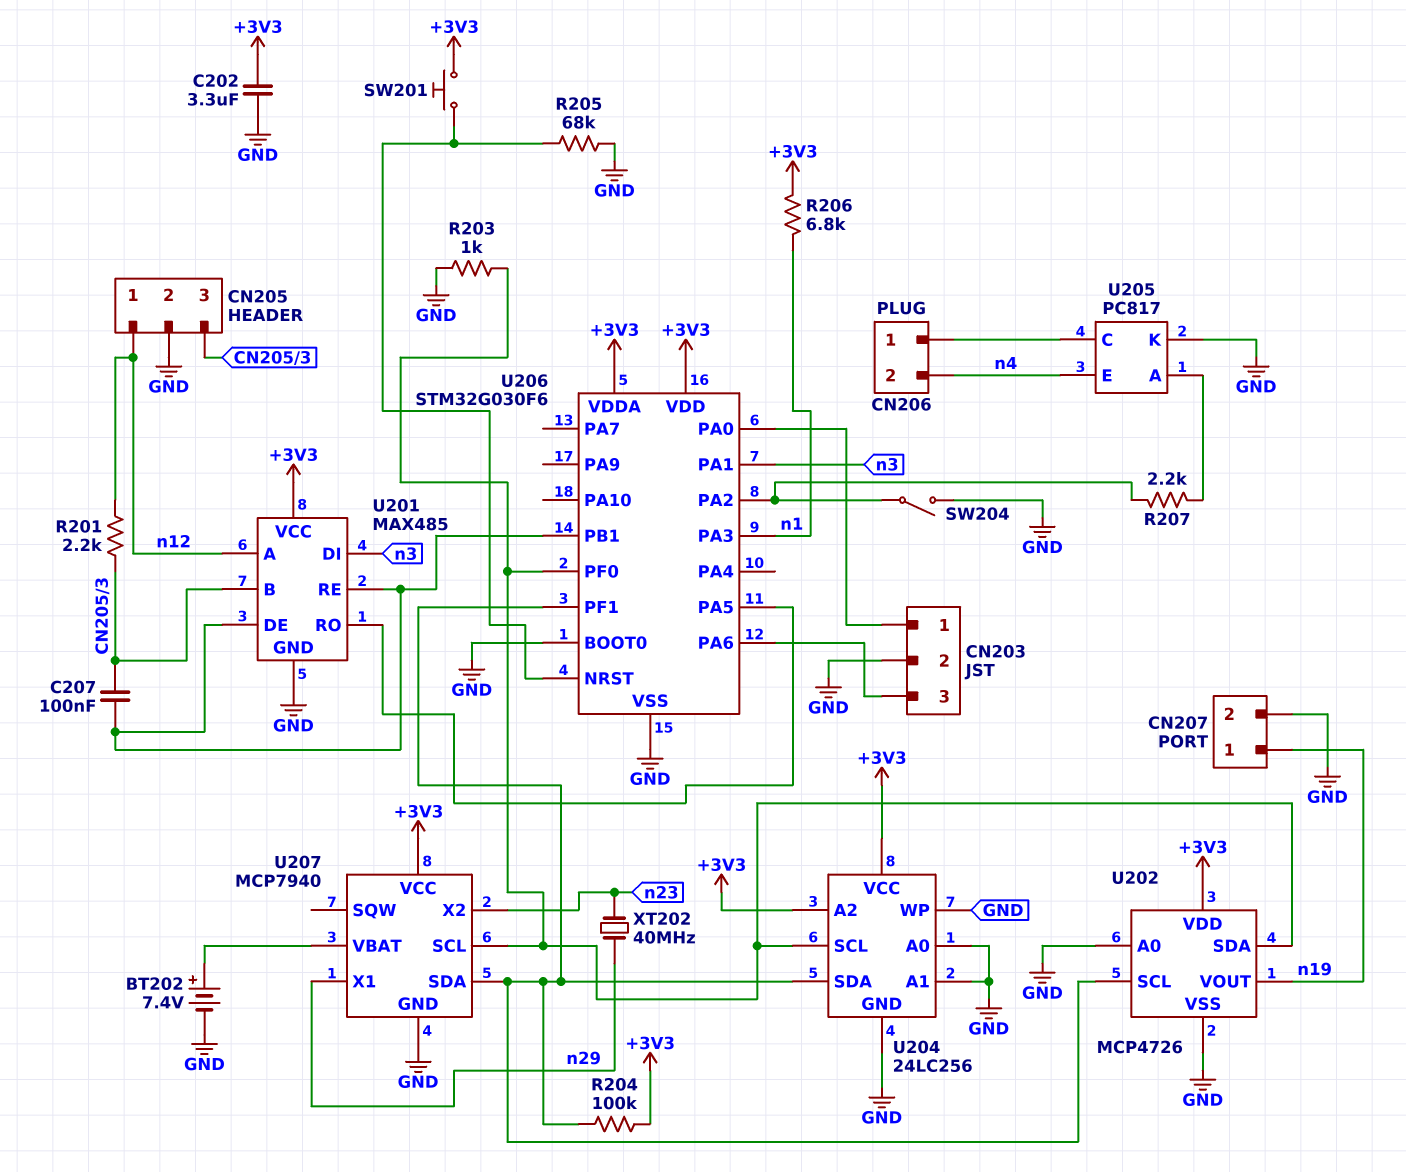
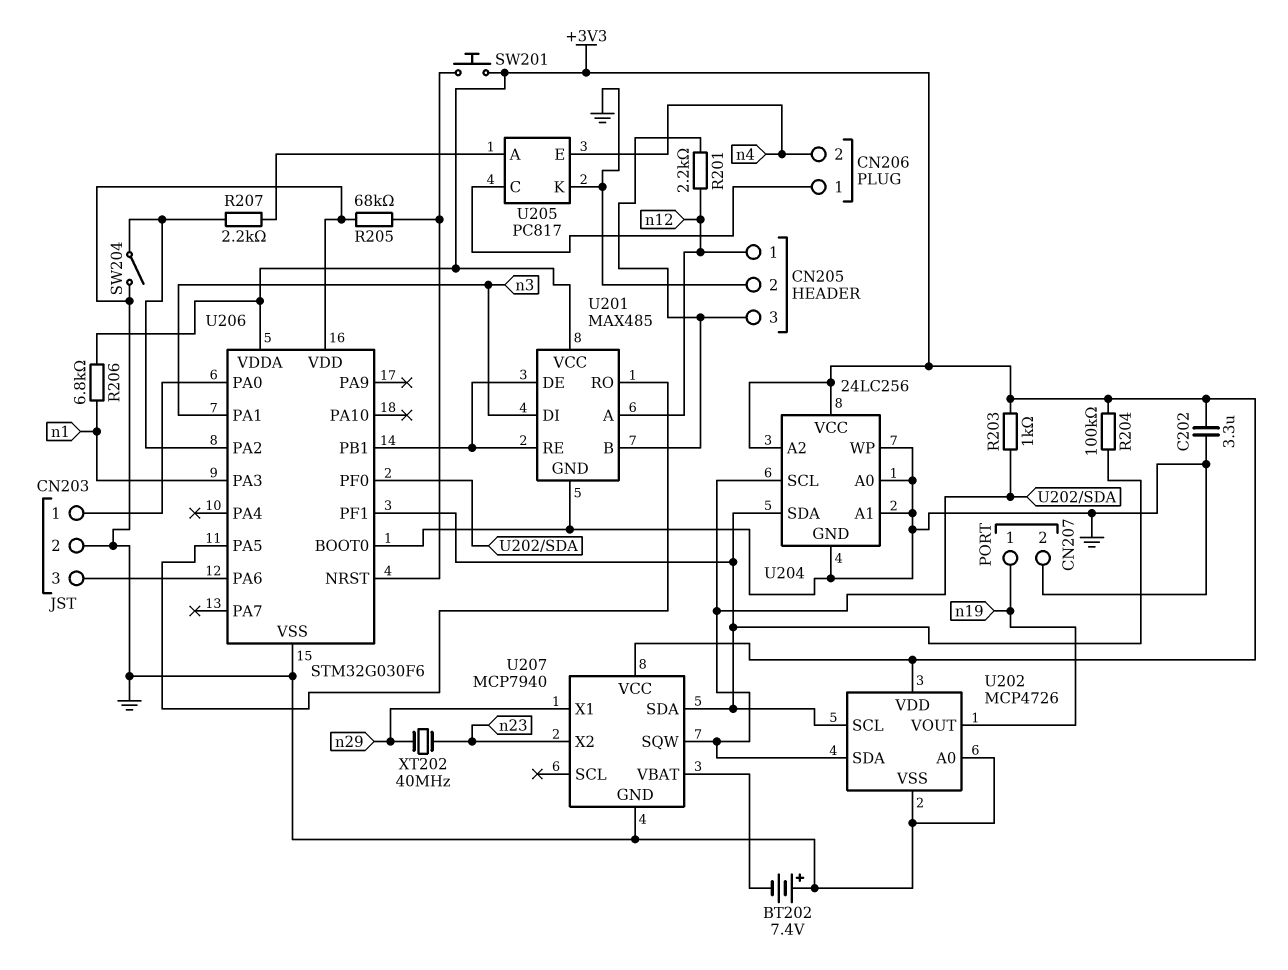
BT202: 7.4V (plus U207/VBAT, minus GND) -> 7.4V (plus GND, minus U207/VBAT)
C207: 100nF (CN205/3, U201/DE) -> none
R203: 1k (GND, U202/SDA) -> 1k (+3V3, U202/SDA)
U206 pin VDD: +3V3 -> GND
U207 pin SCL: U202/SDA -> none
U207 pin SQW: none -> U202/SDA

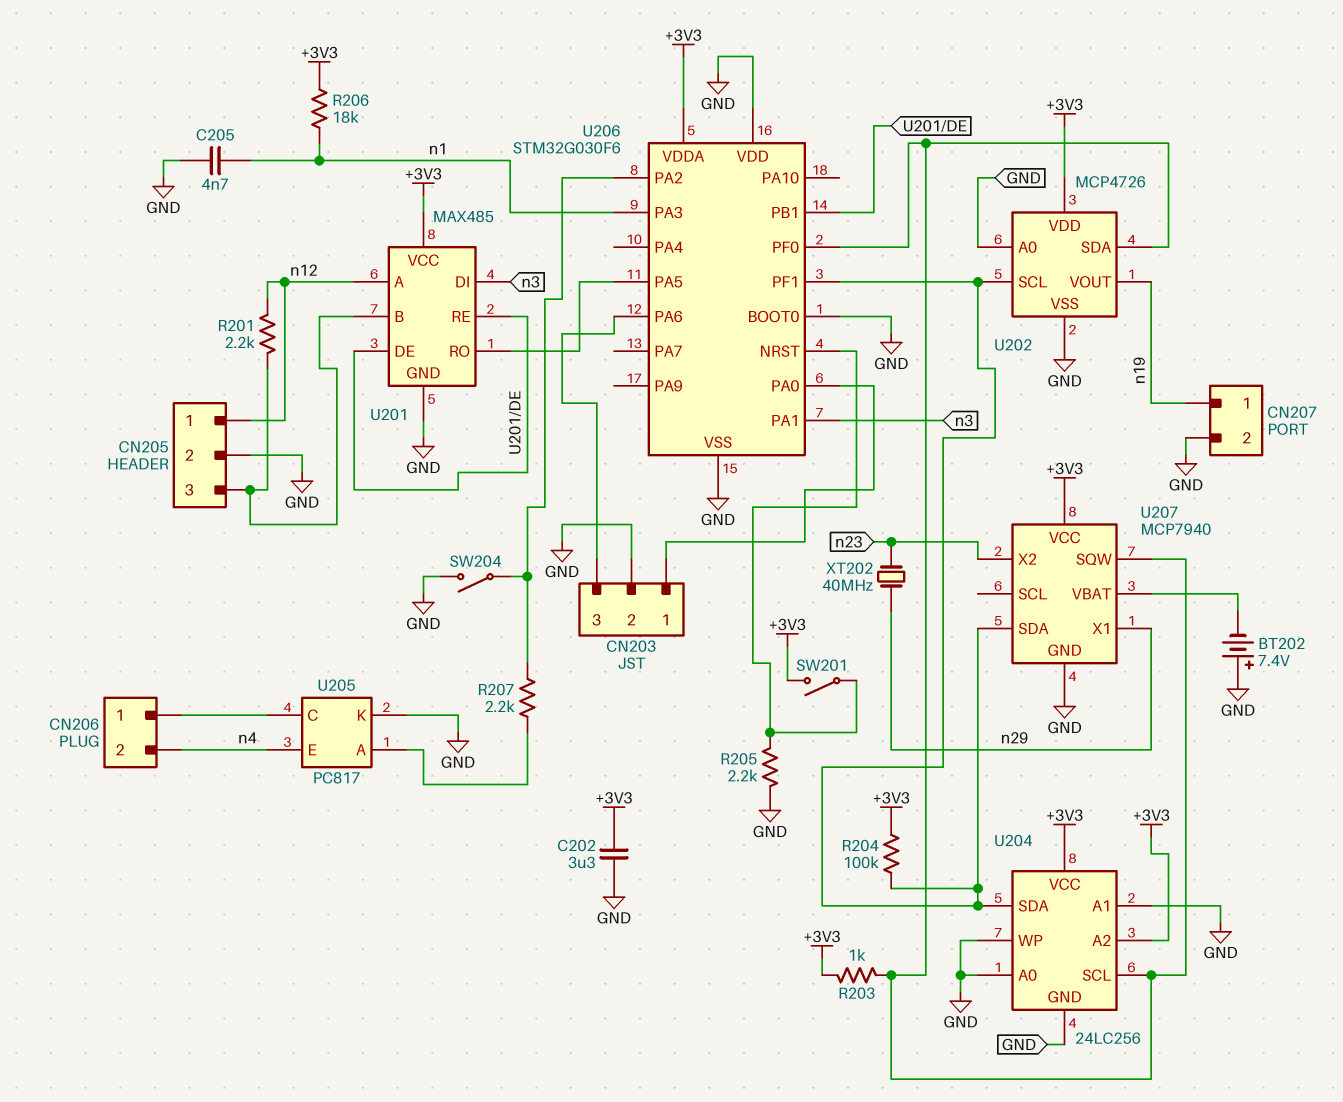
C205: none -> 4.7nF (GND, n1)
R205: 68k (GND, U206/NRST) -> 2.2k (GND, U206/NRST)
R206: 6.8k (+3V3, n1) -> 18k (+3V3, n1)
SW201: button (+3V3, U206/NRST) -> switch (+3V3, U206/NRST)

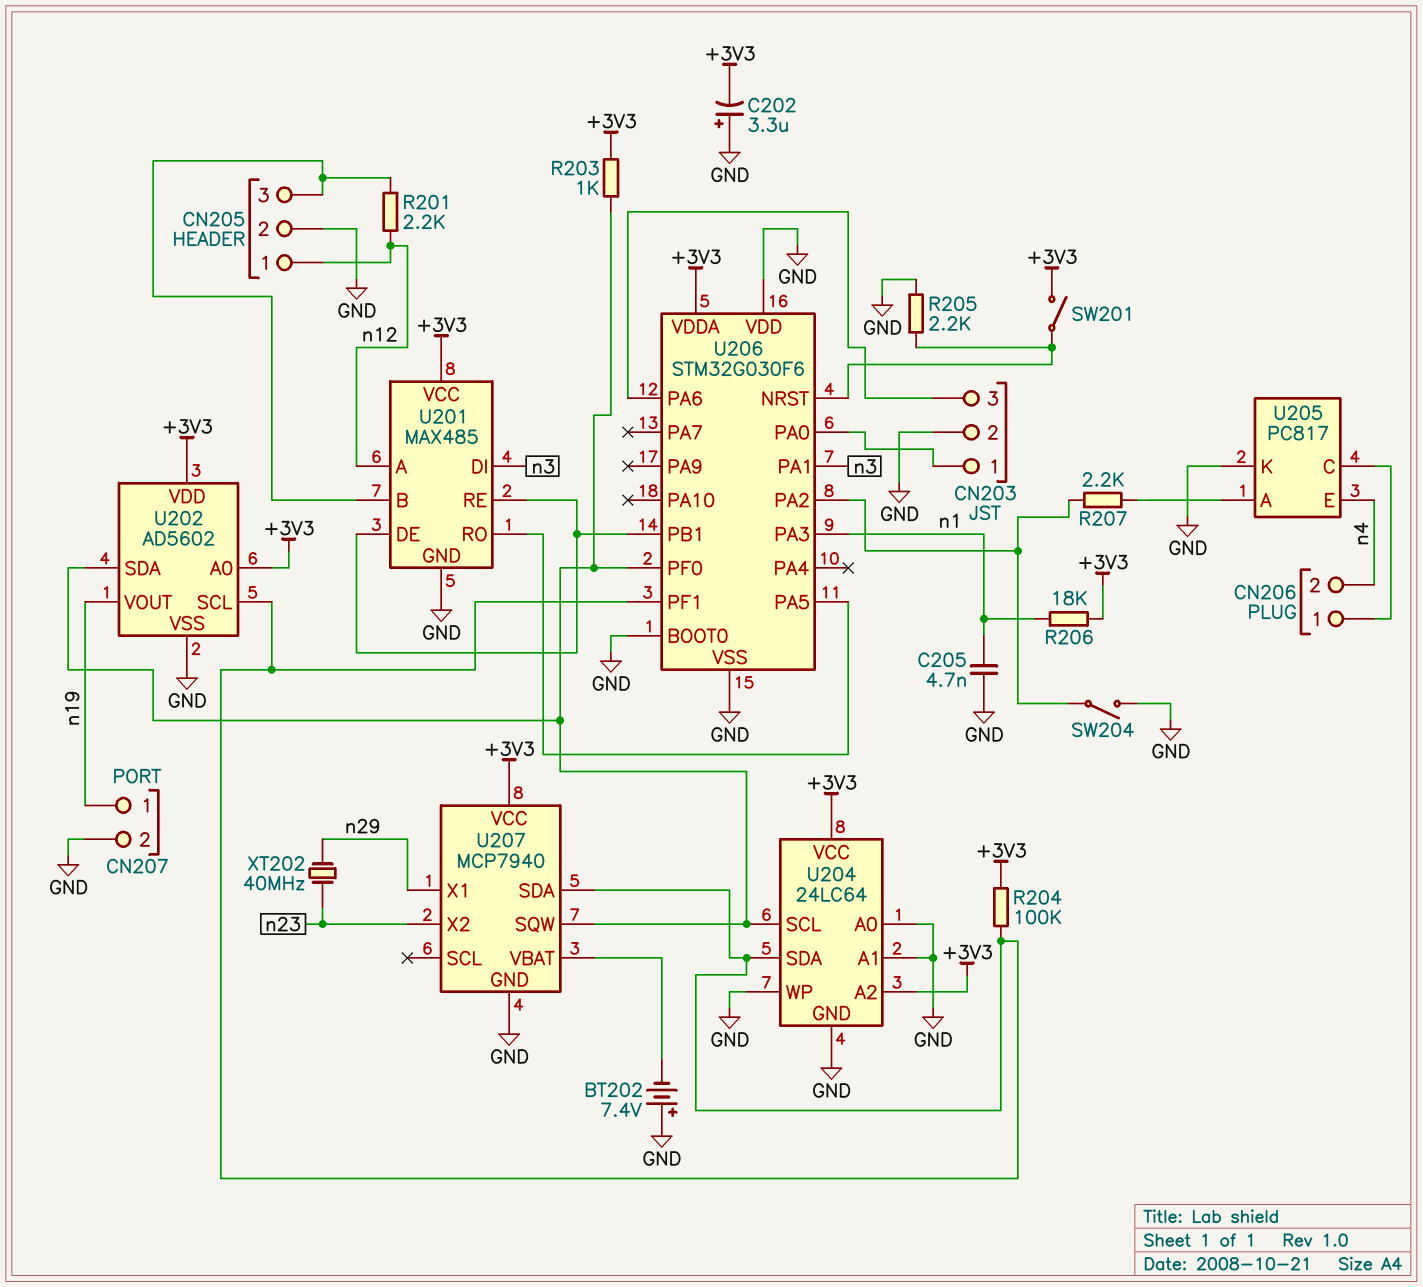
C202: 3.3uF (+3V3, GND) -> 3.3uF (plus GND, minus +3V3)
U202: MCP4726 -> AD5602
U202 pin A0: GND -> +3V3
U204: 24LC256 -> 24LC64

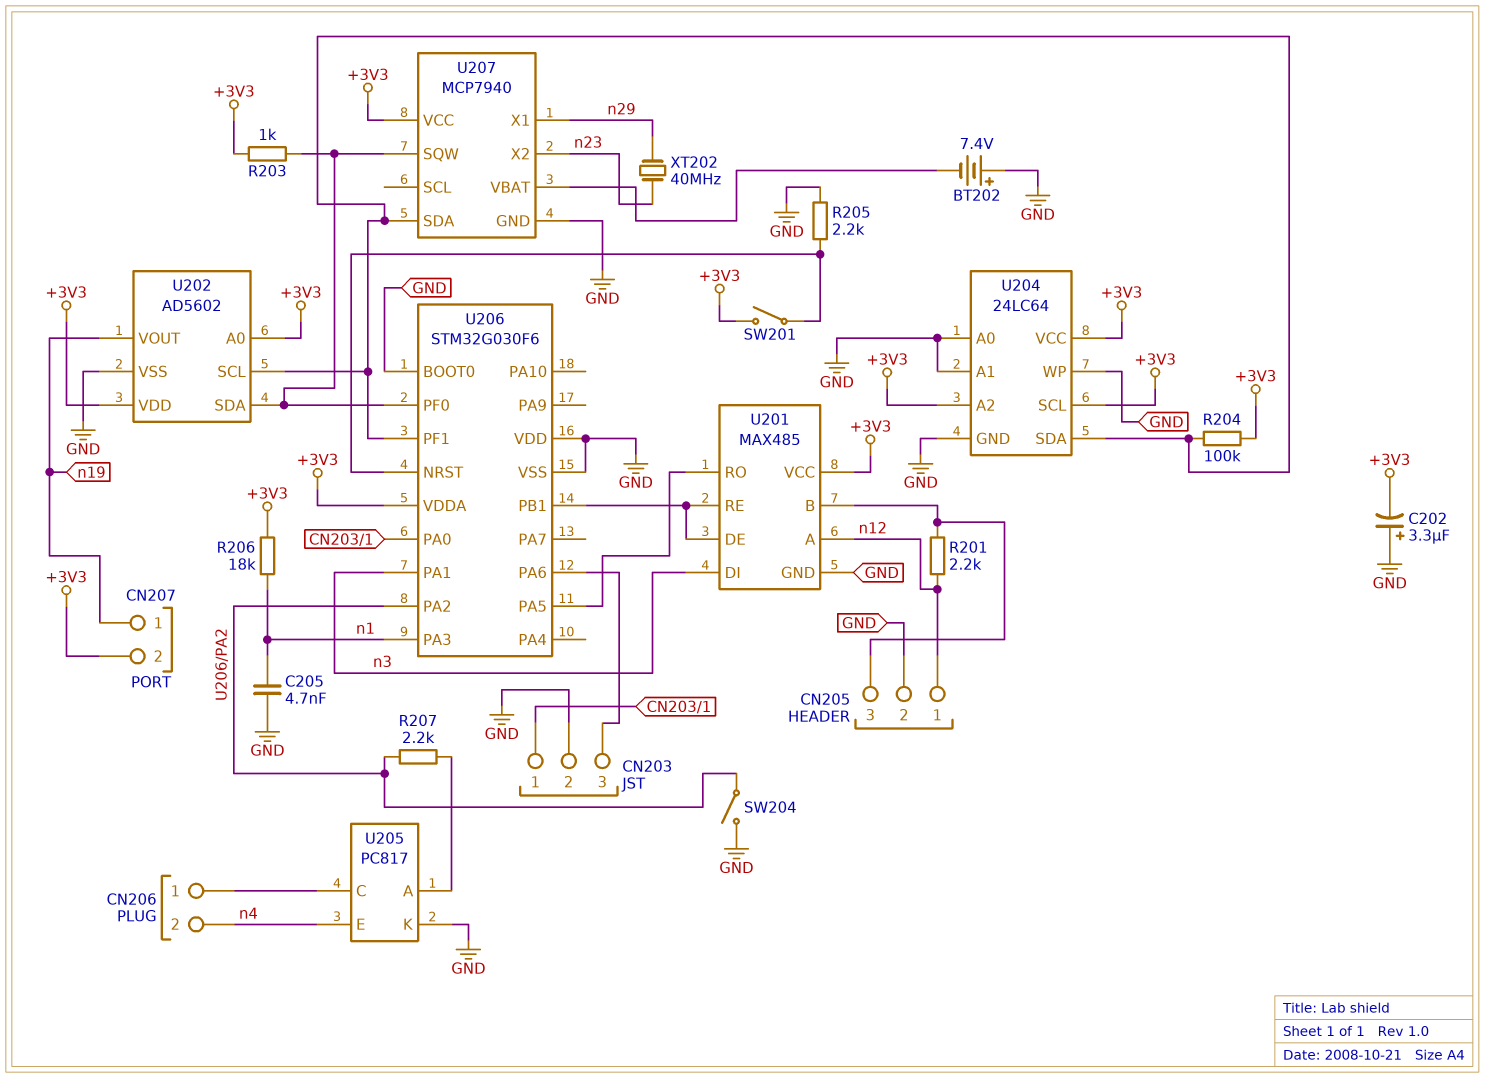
CN207 pin 2: GND -> +3V3
U204 pin SCL: U202/SDA -> +3V3

